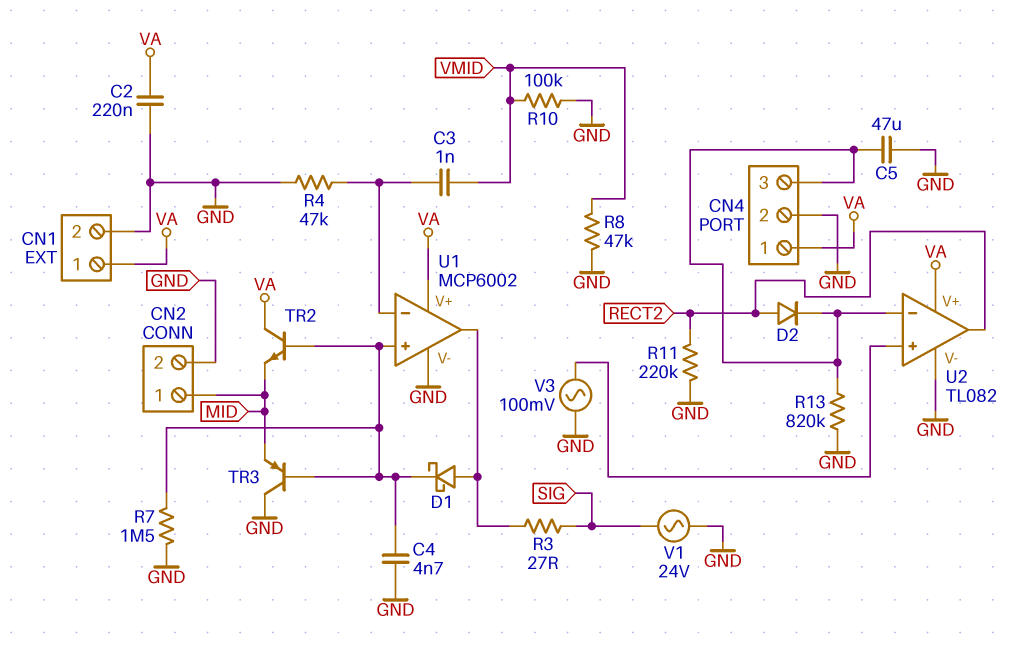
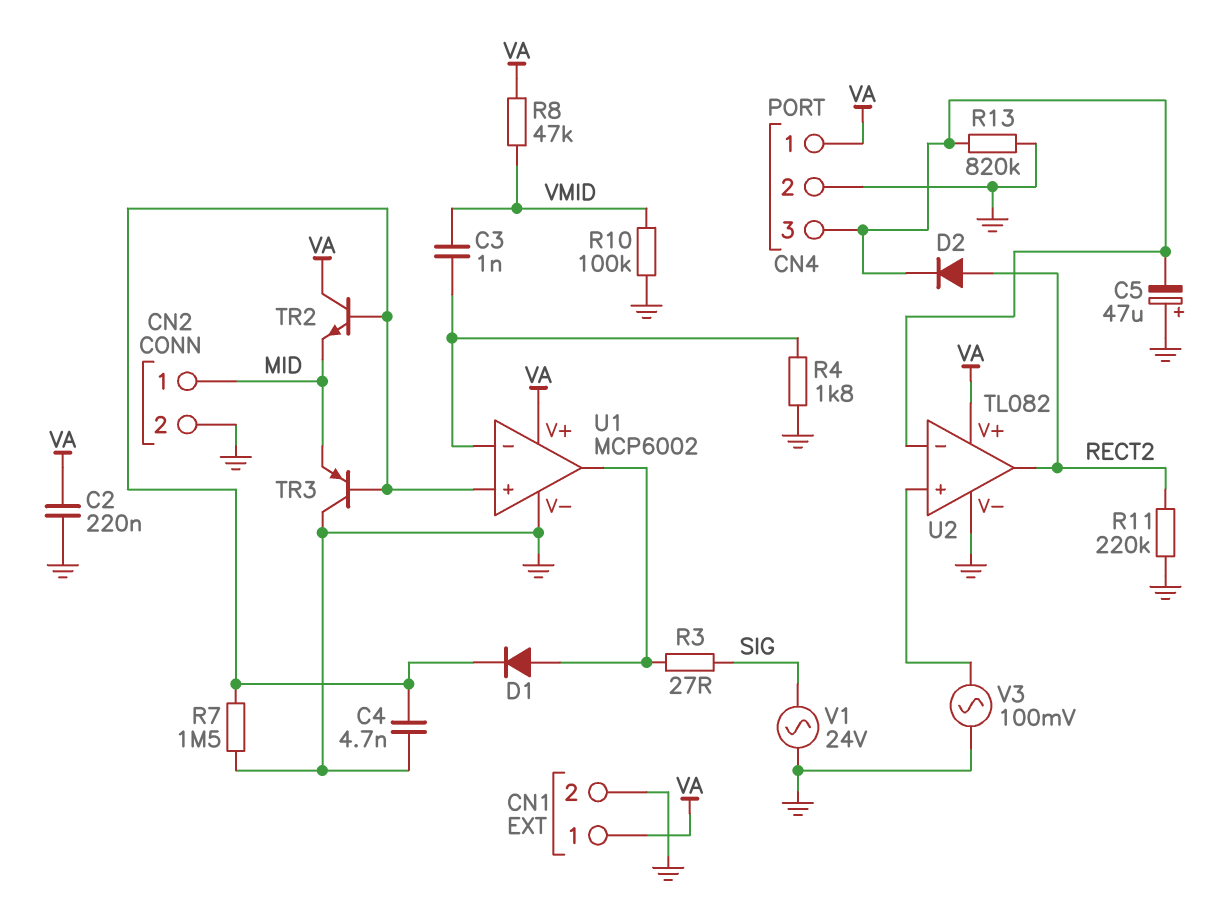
C5: 47uF (CN4/3, GND) -> 47uF (plus GND, minus CN4/3)
D1: schottky (A U1/out, K U1/in+) -> diode (A U1/out, K U1/in+)
R4: 47k (GND, U1/in-) -> 1.8k (GND, U1/in-)
R8: 47k (GND, VMID) -> 47k (VA, VMID)

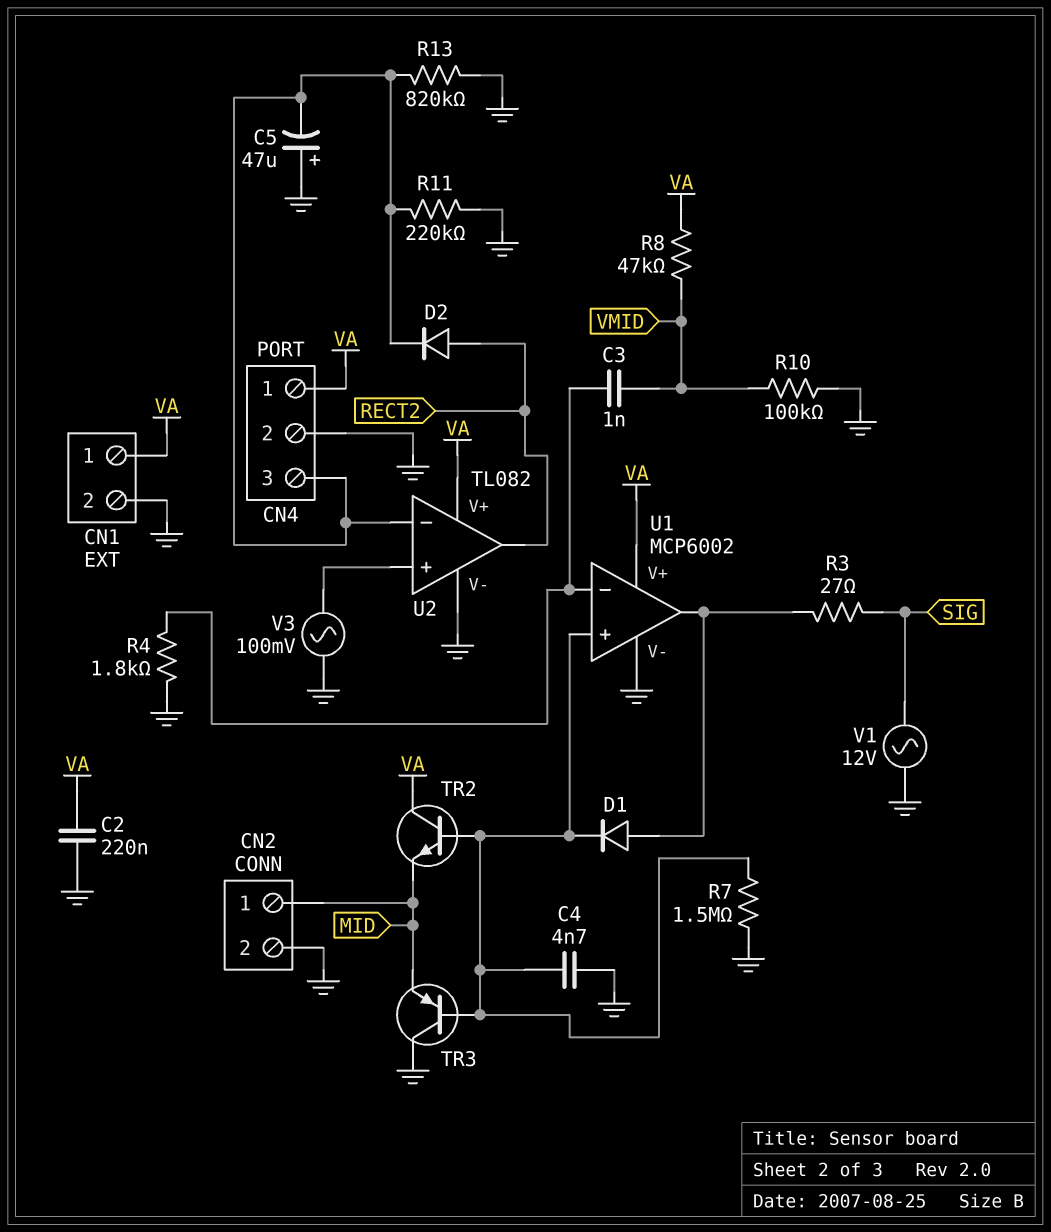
R11: 220k (GND, RECT2) -> 220k (CN4/3, GND)
V1: AC 24V (GND, SIG) -> AC 12V (GND, SIG)

